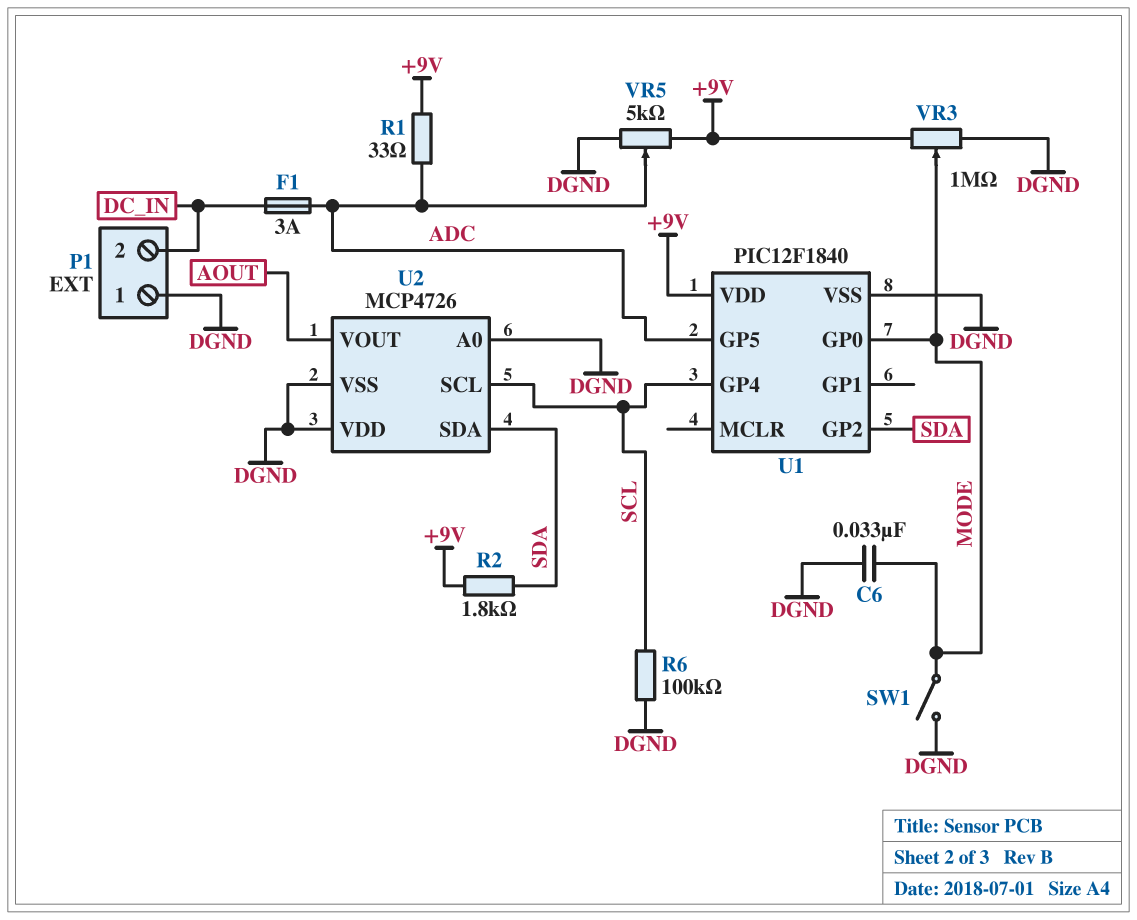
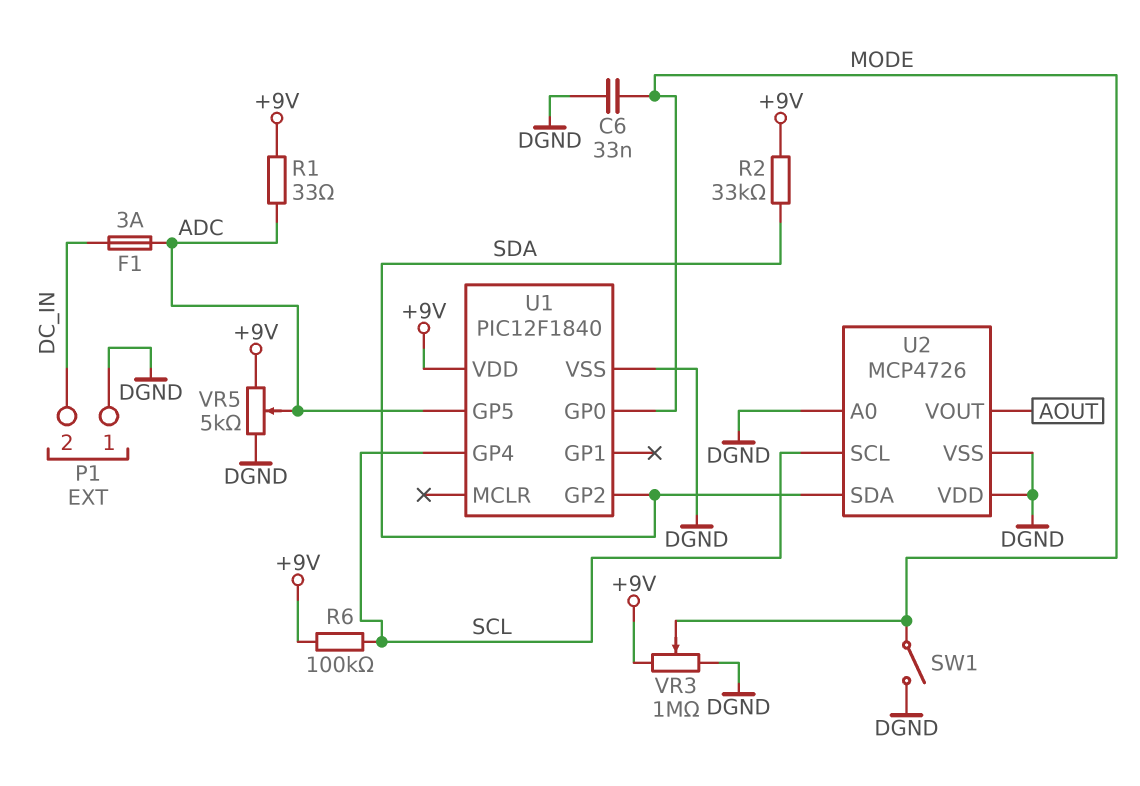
R2: 1.8k (+9V, SDA) -> 33k (+9V, SDA)
R6: 100k (DGND, SCL) -> 100k (+9V, SCL)

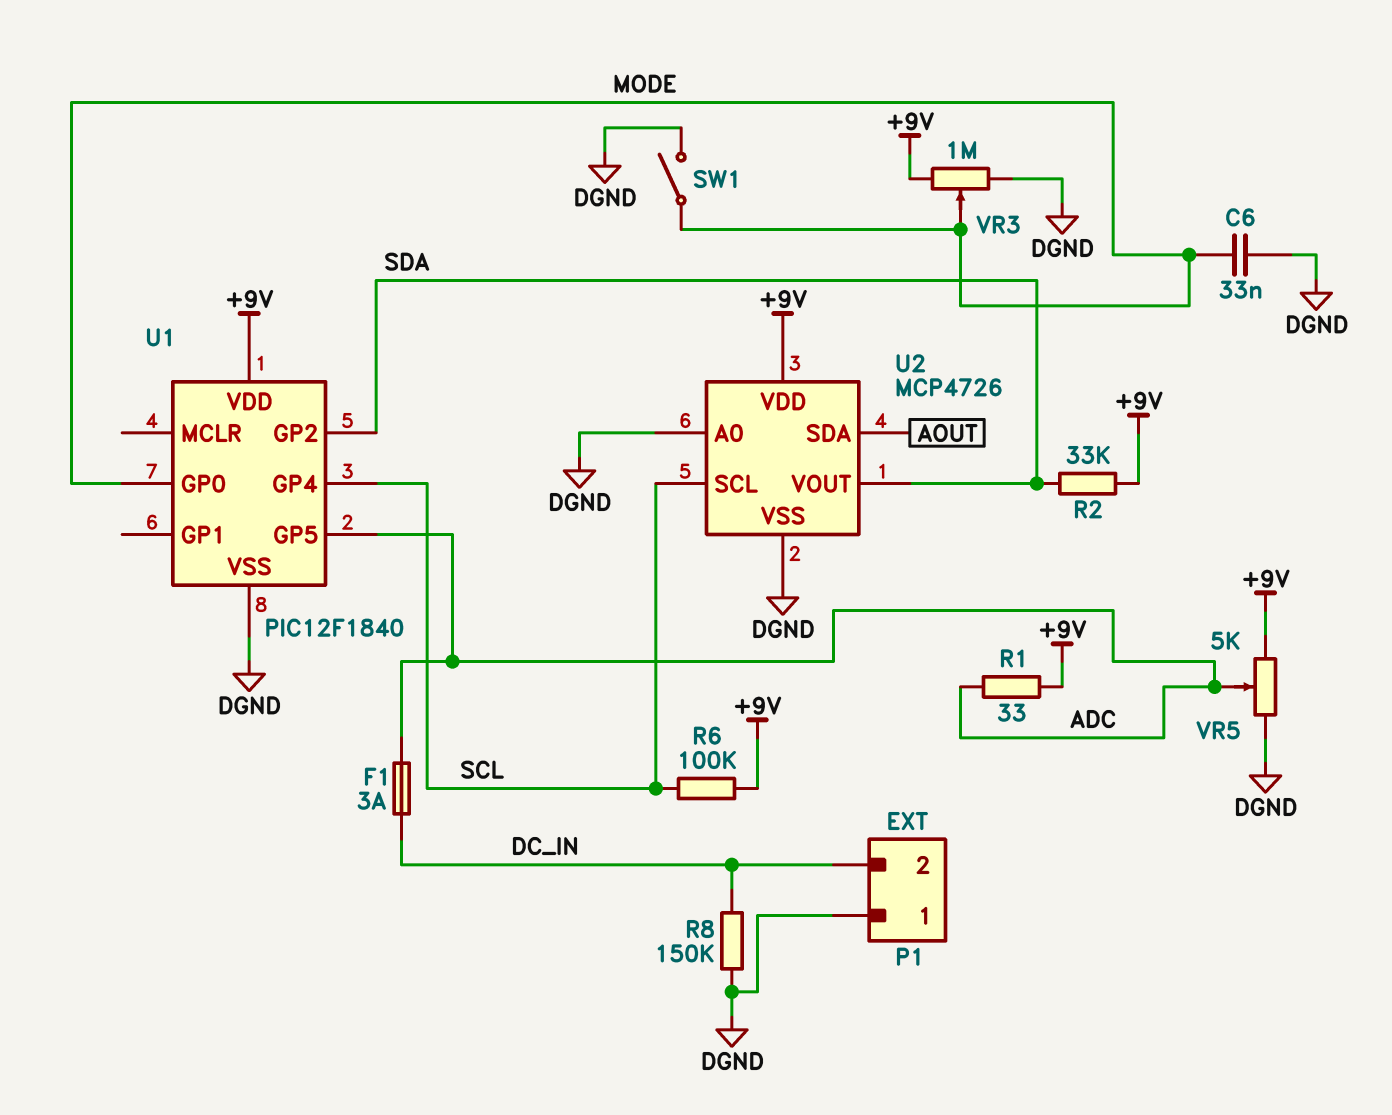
R8: none -> 150k (DC_IN, DGND)
U2 pin SDA: SDA -> AOUT
U2 pin VDD: DGND -> +9V
U2 pin VOUT: AOUT -> SDA

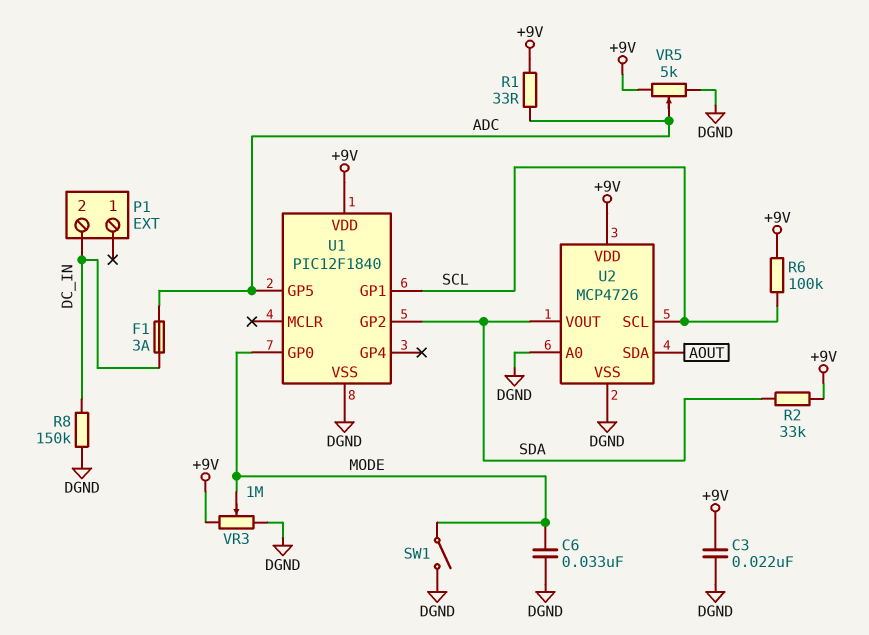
C3: none -> 22nF (+9V, DGND)
P1 pin 1: DGND -> none
U1 pin GP1: none -> SCL
U1 pin GP4: SCL -> none

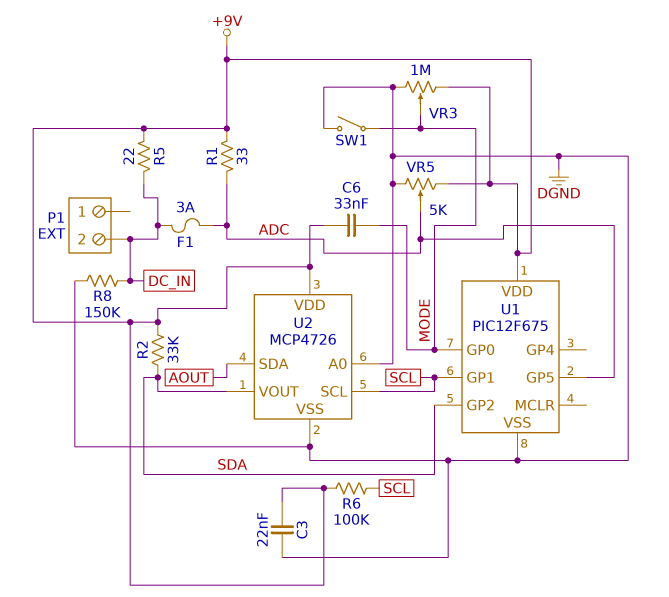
C6: 33nF (DGND, MODE) -> 33nF (+9V, MODE)
R5: none -> 22 (+9V, DC_IN)
U1: PIC12F1840 -> PIC12F675

